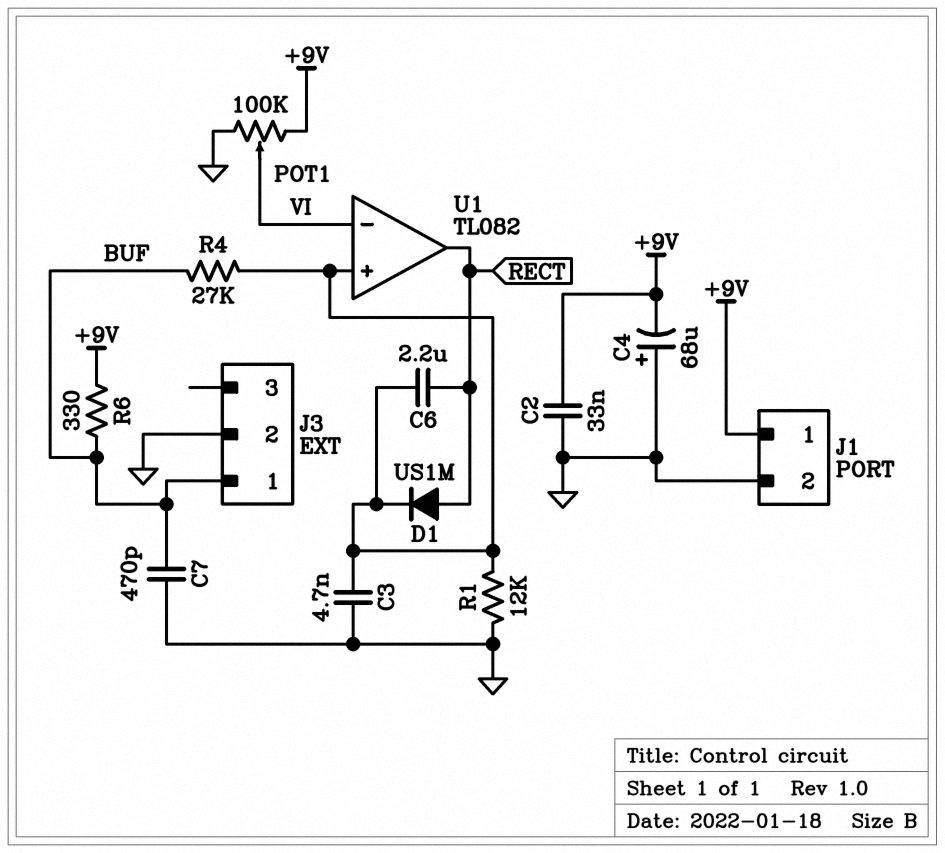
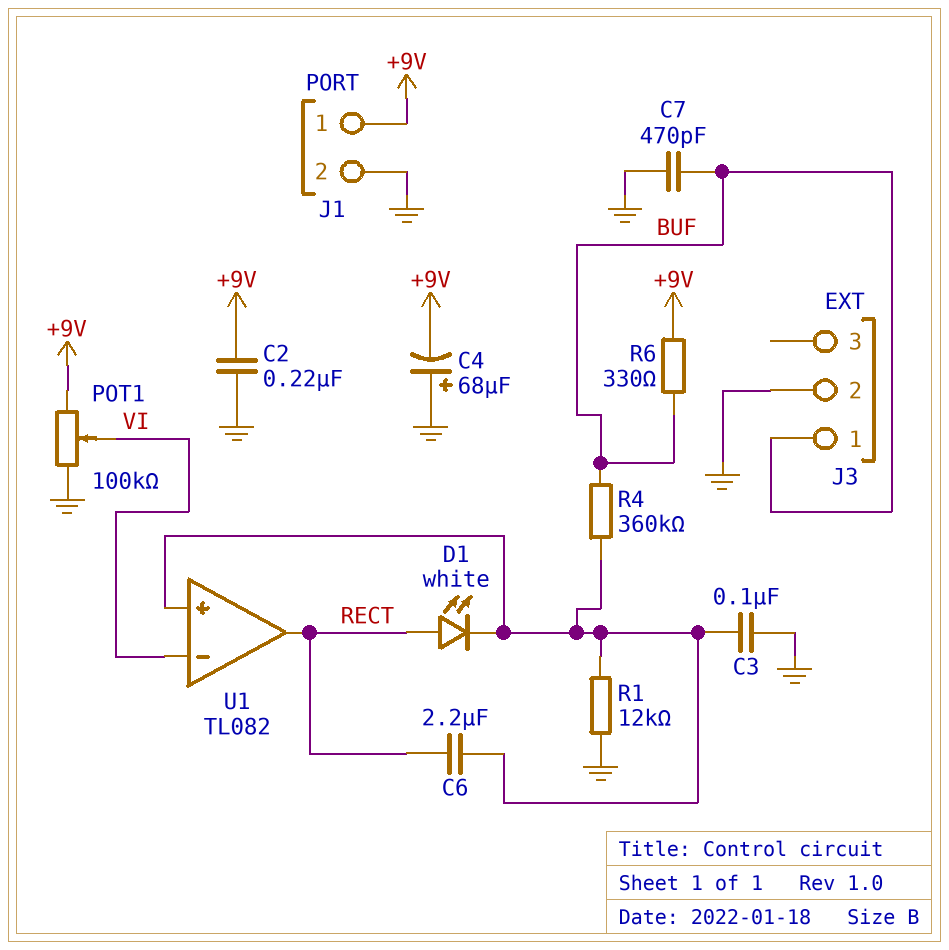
C2: 33nF (+9V, GND) -> 220nF (+9V, GND)
C3: 4.7nF (GND, U1/in+) -> 100nF (GND, U1/in+)
D1: diode US1M (A RECT, K U1/in+) -> LED white (A RECT, K U1/in+)
R4: 27k (BUF, U1/in+) -> 360k (BUF, U1/in+)

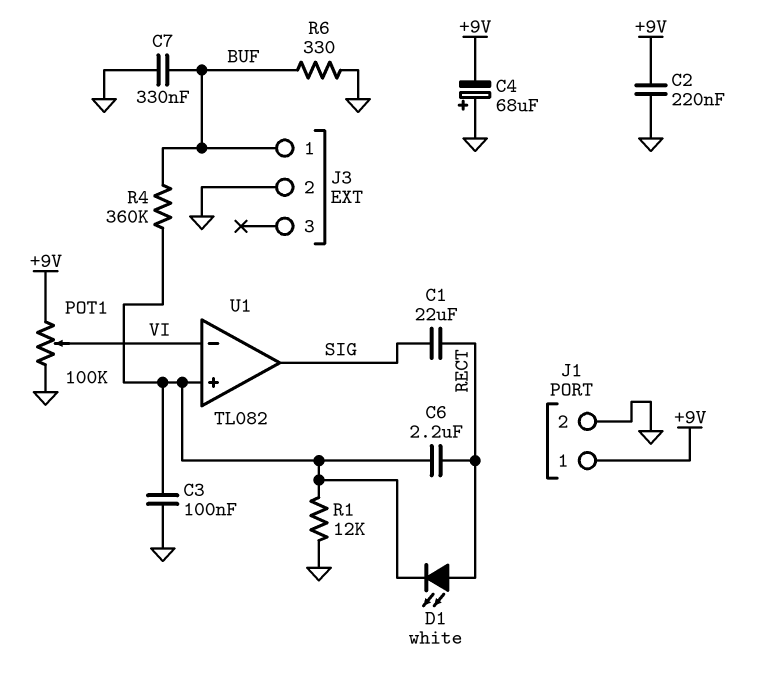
C1: none -> 22uF (RECT, SIG)
C7: 470pF (BUF, GND) -> 330nF (BUF, GND)
R6: 330 (+9V, BUF) -> 330 (BUF, GND)
U1 pin out: RECT -> SIG

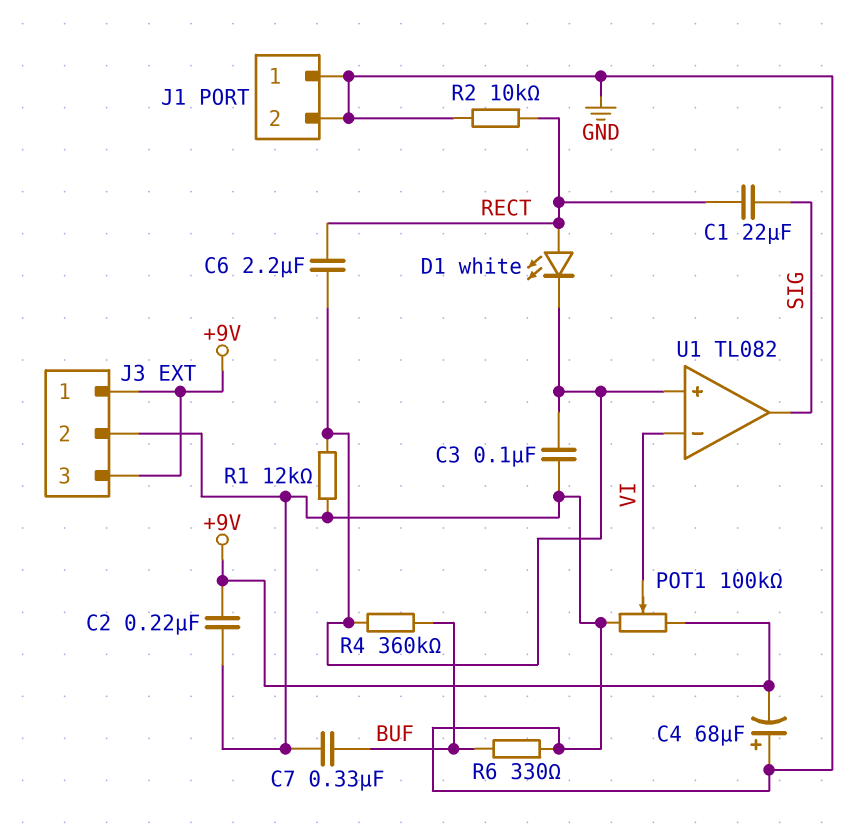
J1 pin 1: +9V -> GND
J3 pin 1: BUF -> +9V
J3 pin 3: none -> +9V
R2: none -> 10k (GND, RECT)

